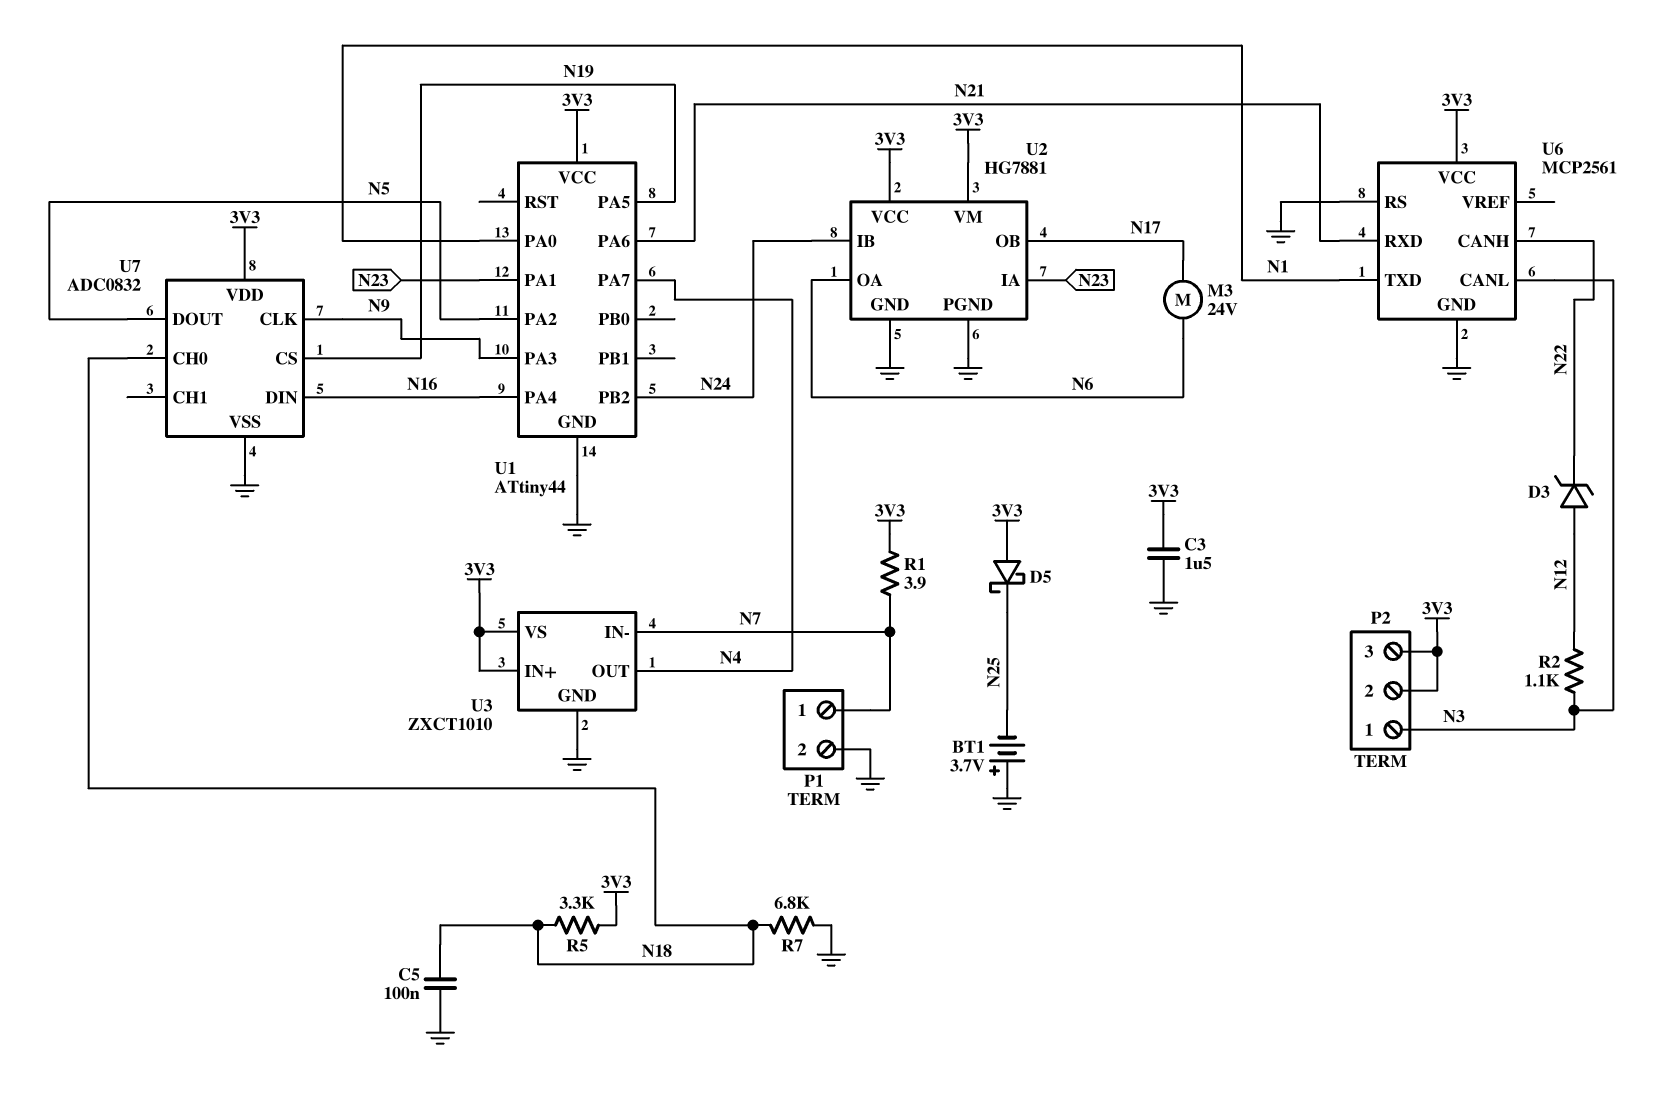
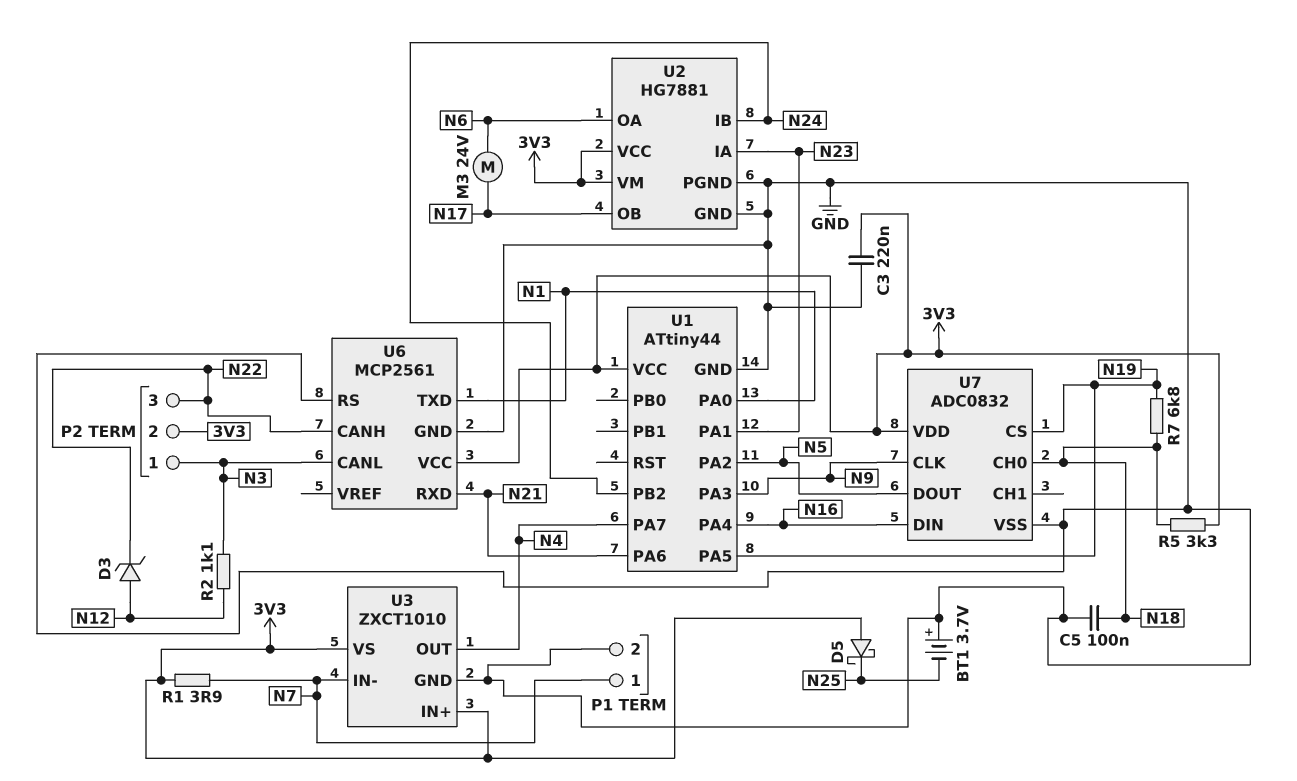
C3: 1.5uF (3V3, GND) -> 220nF (3V3, GND)
P2 pin 3: 3V3 -> N22
R7: 6.8k (GND, N18) -> 6.8k (N18, N19)

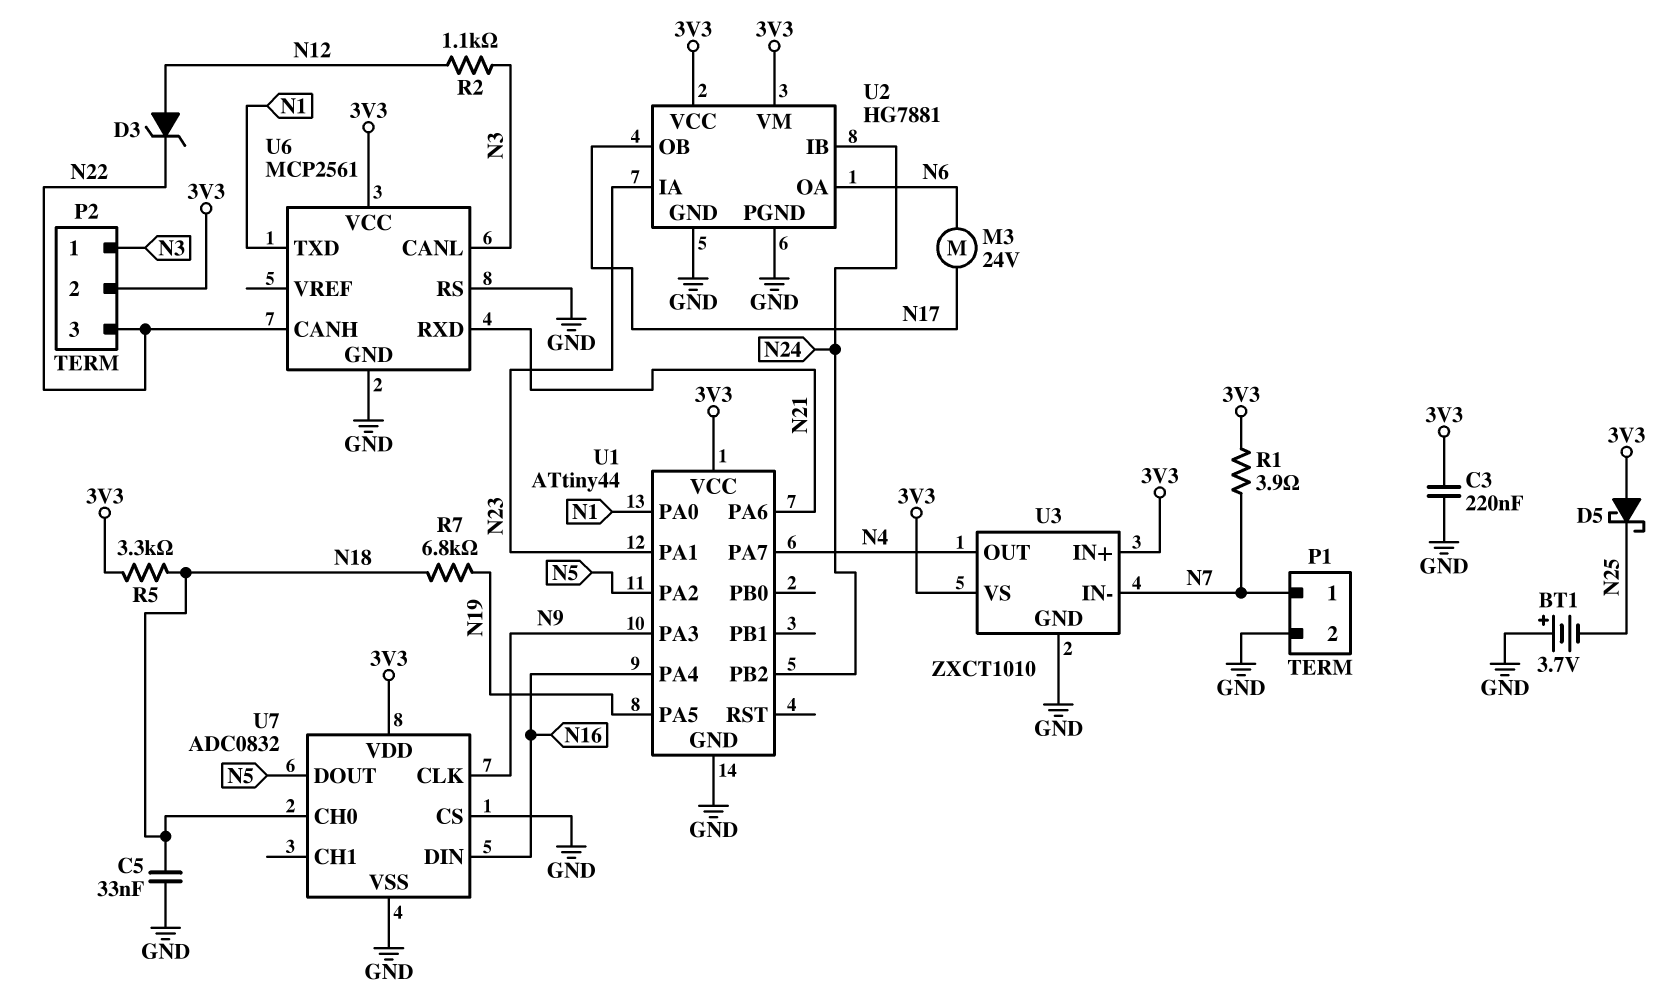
C5: 100nF (GND, N18) -> 33nF (GND, N18)
U7 pin CS: N19 -> GND

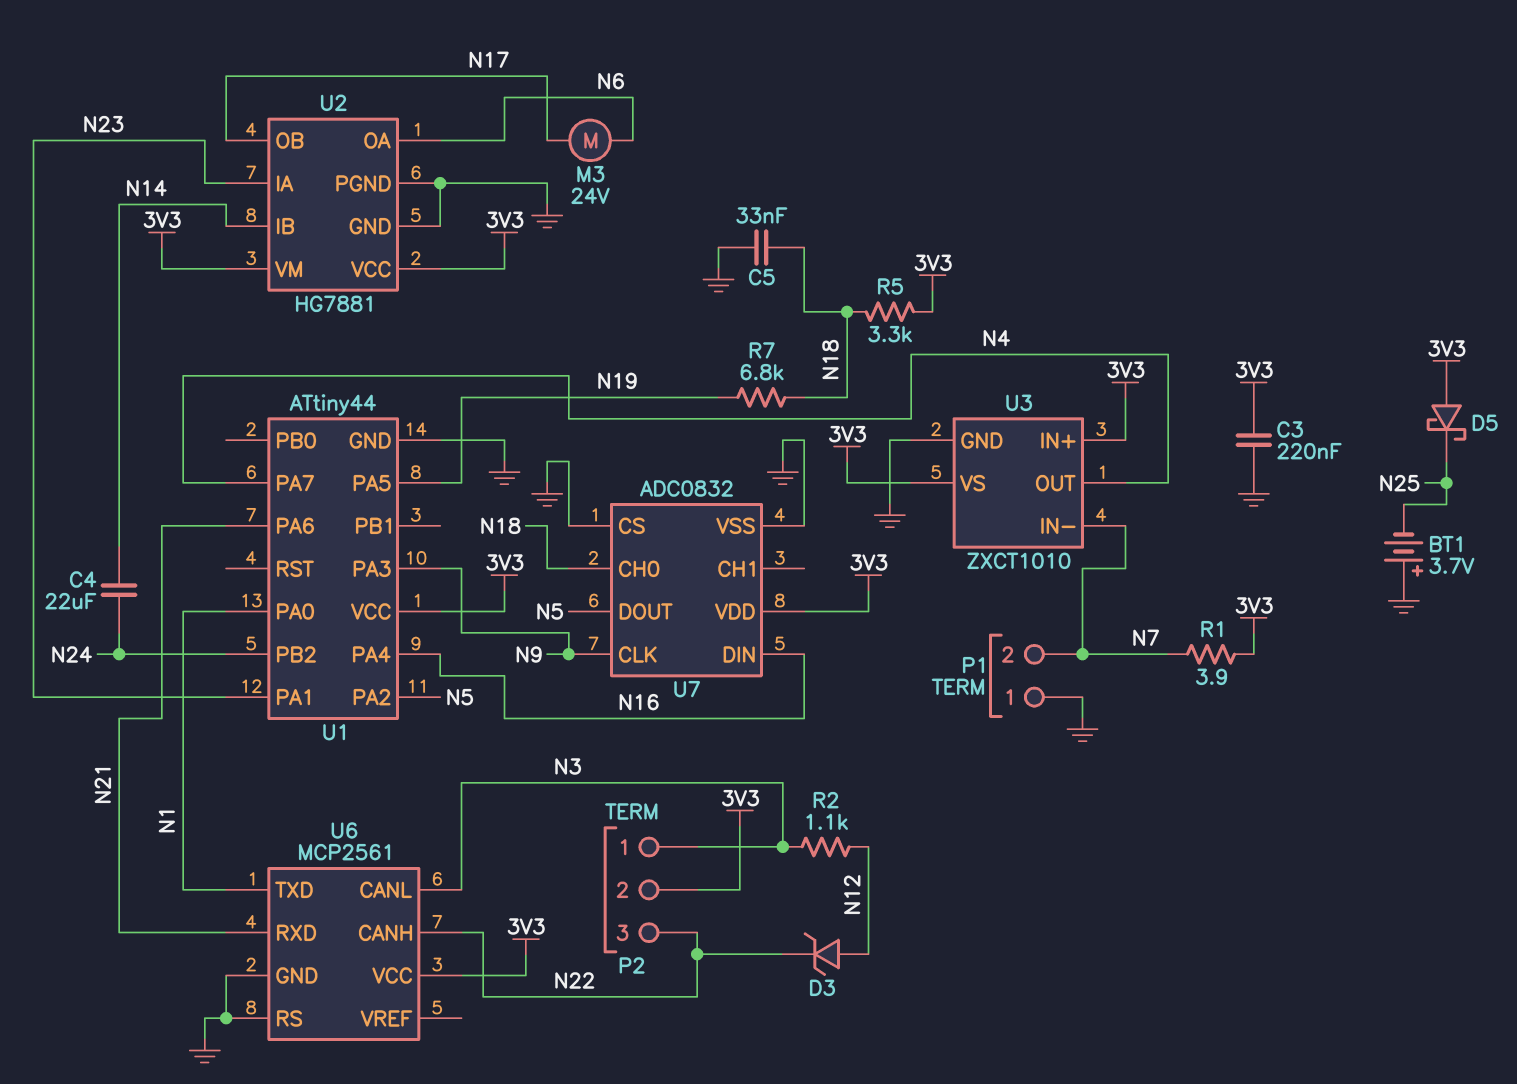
C4: none -> 22uF (N14, N24)
P1 pin 1: N7 -> GND
P1 pin 2: GND -> N7
U2 pin IB: N24 -> N14

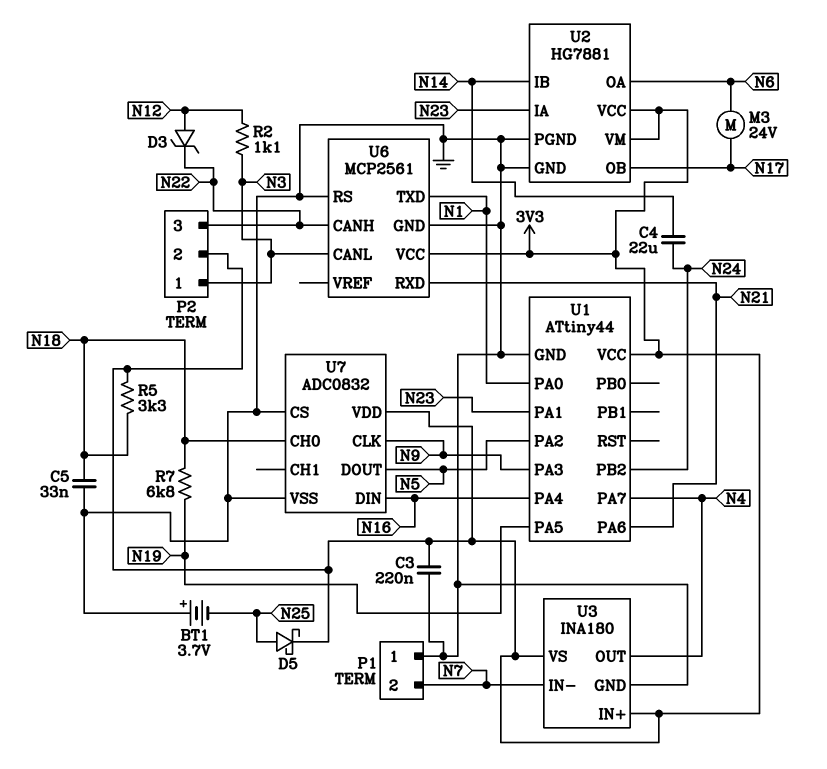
D5: schottky (A 3V3, K N25) -> schottky (A N25, K 3V3)
R1: 3.9 (3V3, N7) -> none
U3: ZXCT1010 -> INA180

